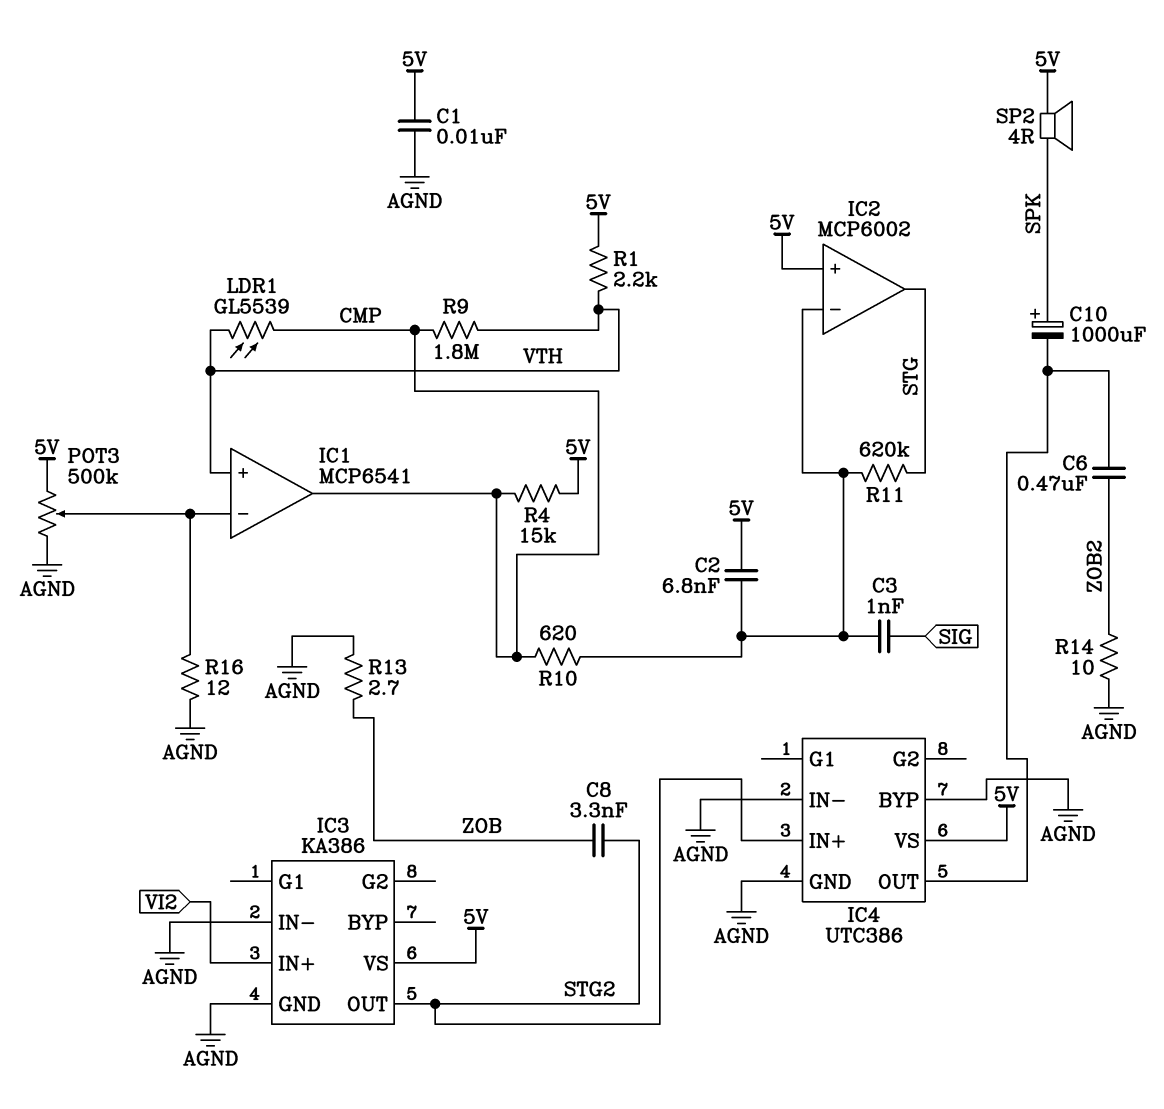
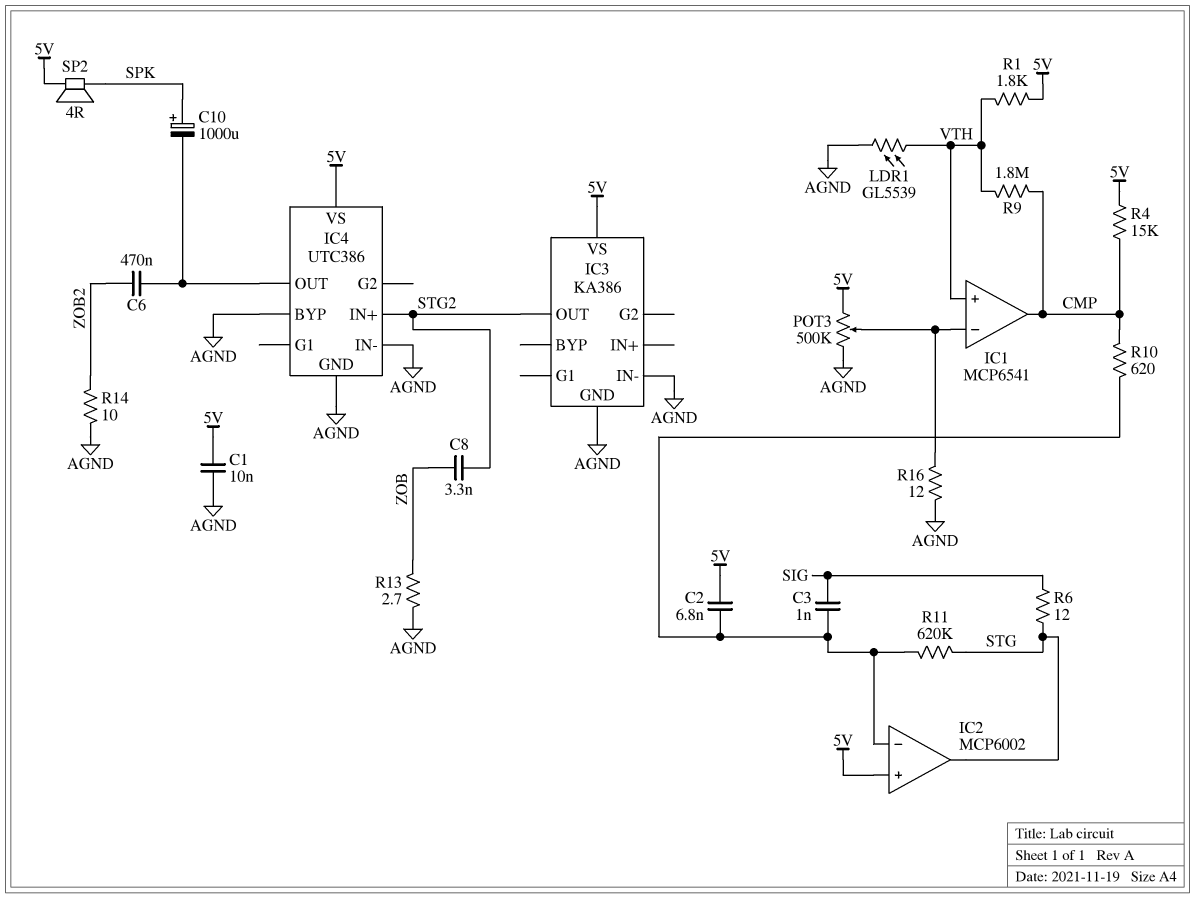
IC3 pin IN+: VI2 -> none
LDR1: GL5539 (CMP, VTH) -> GL5539 (AGND, VTH)
R1: 2.2k (5V, VTH) -> 1.8k (5V, VTH)
R6: none -> 12 (SIG, STG)

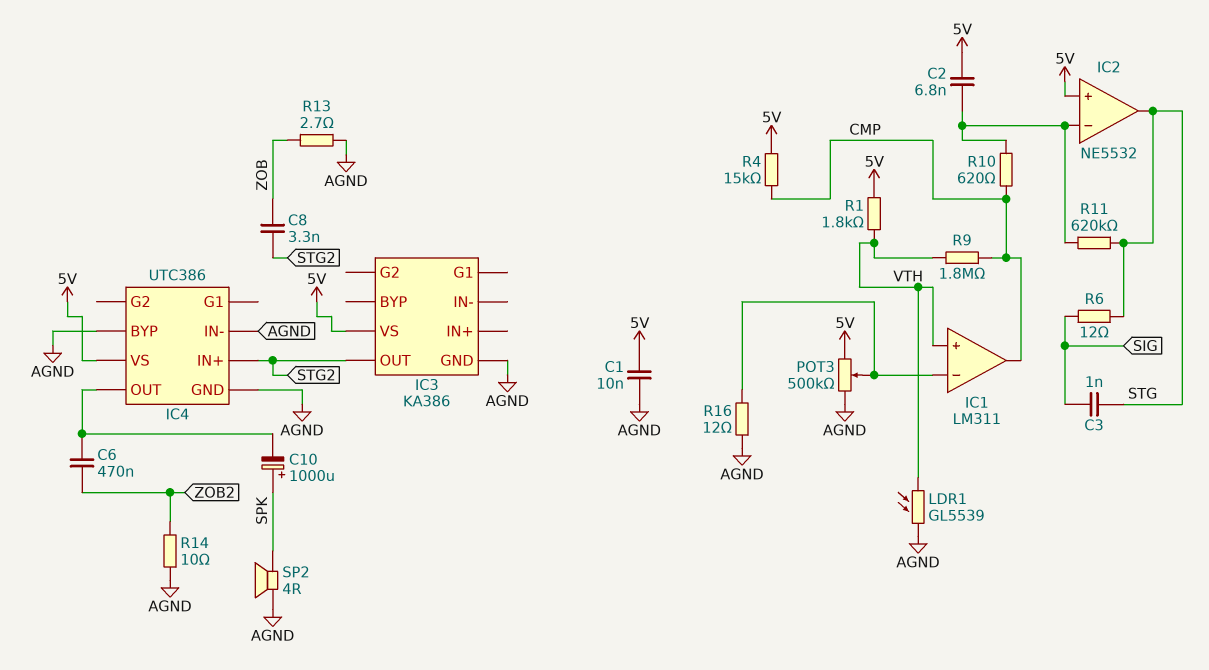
C3: 1nF (IC2/in-, SIG) -> 1nF (SIG, STG)
IC1: MCP6541 -> LM311
IC2: MCP6002 -> NE5532
IC3 pin IN-: AGND -> none
SP2: speaker 4R (5V, SPK) -> speaker 4R (AGND, SPK)

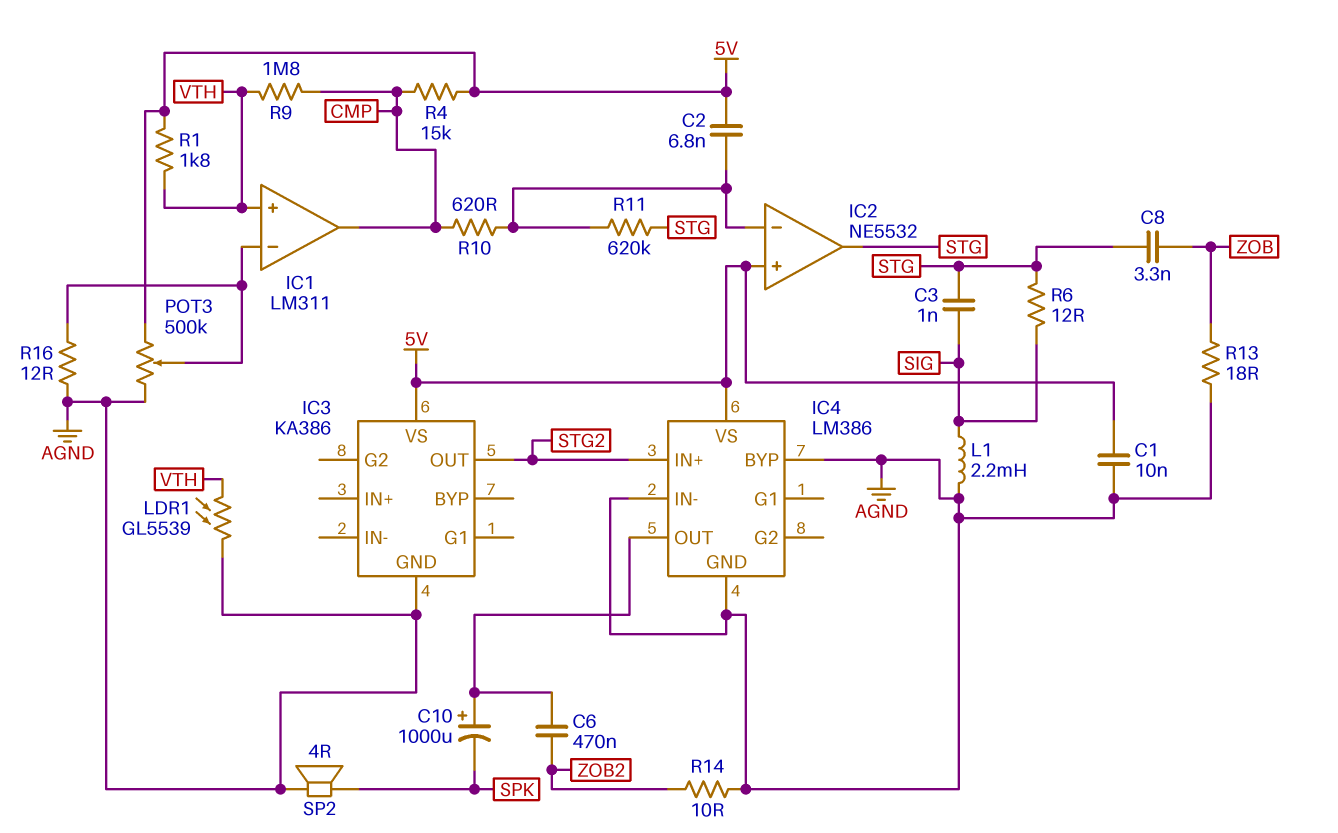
C8: 3.3nF (STG2, ZOB) -> 3.3nF (STG, ZOB)
C10: 1000uF (plus SPK, minus IC4/OUT) -> 1000uF (plus IC4/OUT, minus SPK)
IC4: UTC386 -> LM386
L1: none -> 2.2mH (AGND, SIG)
R13: 2.7 (AGND, ZOB) -> 18 (AGND, ZOB)

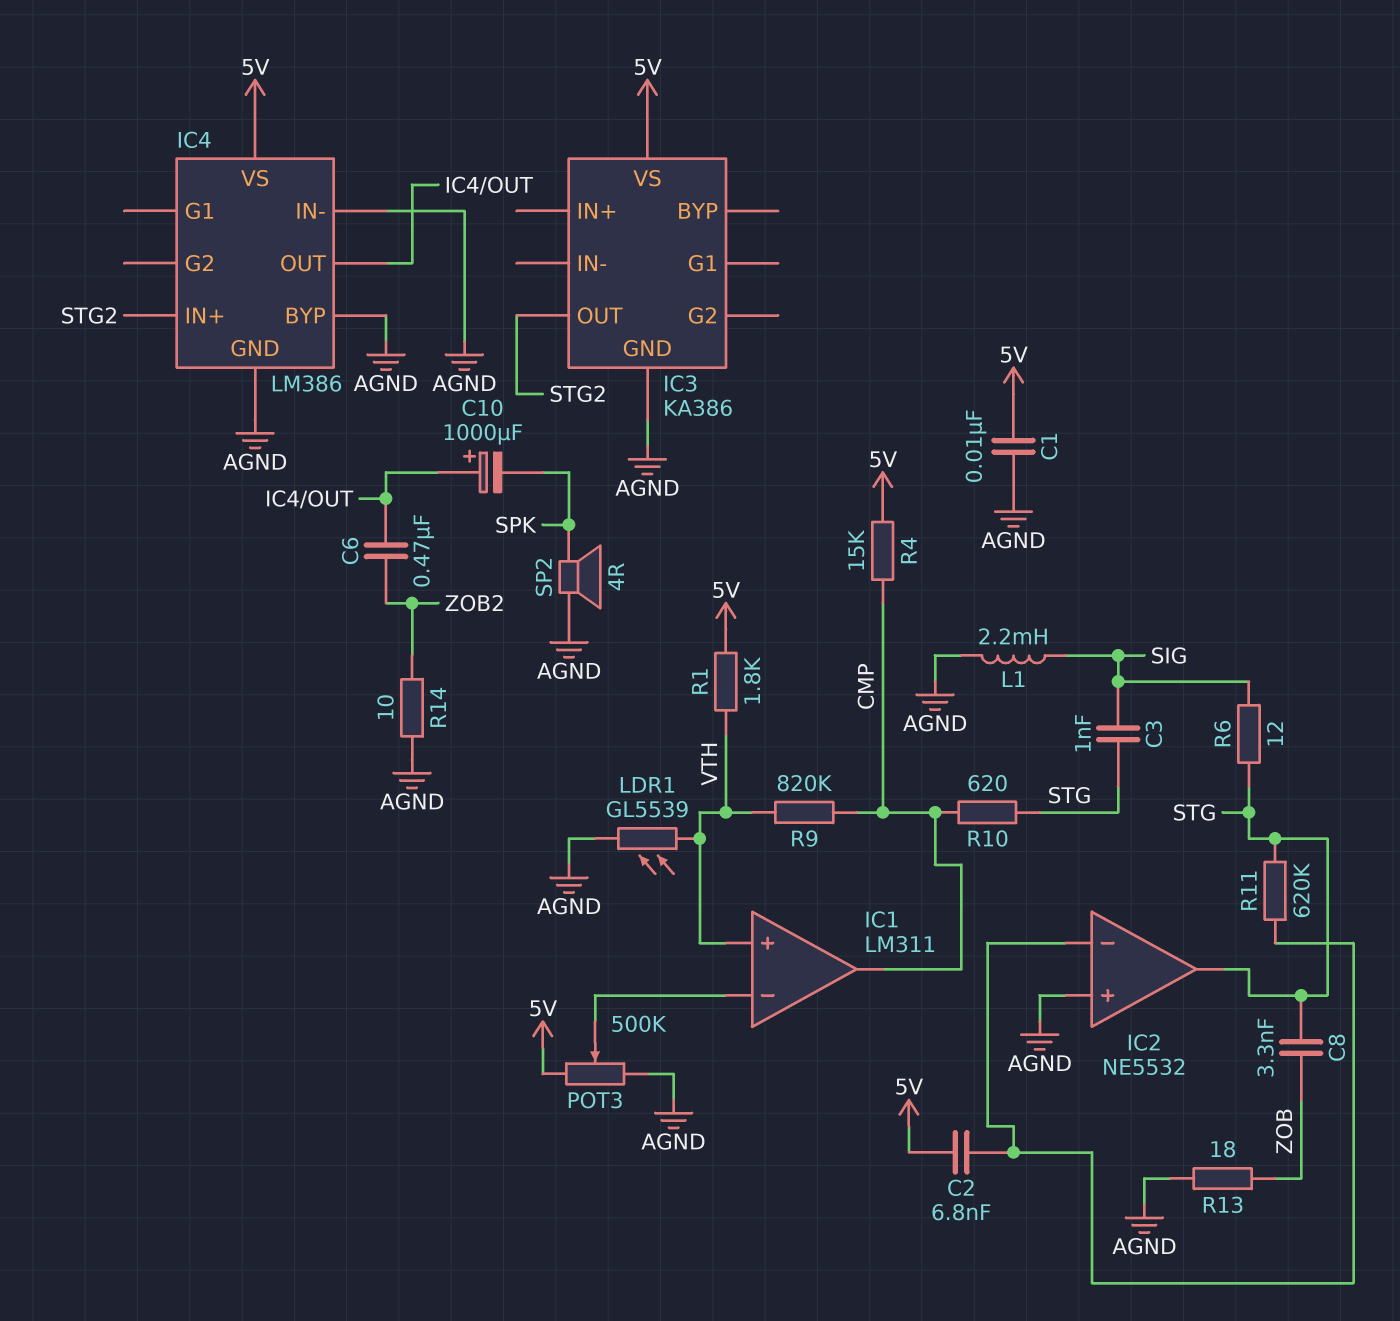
IC2 pin in+: 5V -> AGND
R9: 1.8M (CMP, VTH) -> 820k (CMP, VTH)
R10: 620 (CMP, IC2/in-) -> 620 (CMP, STG)
R16: 12 (AGND, IC1/in-) -> none

